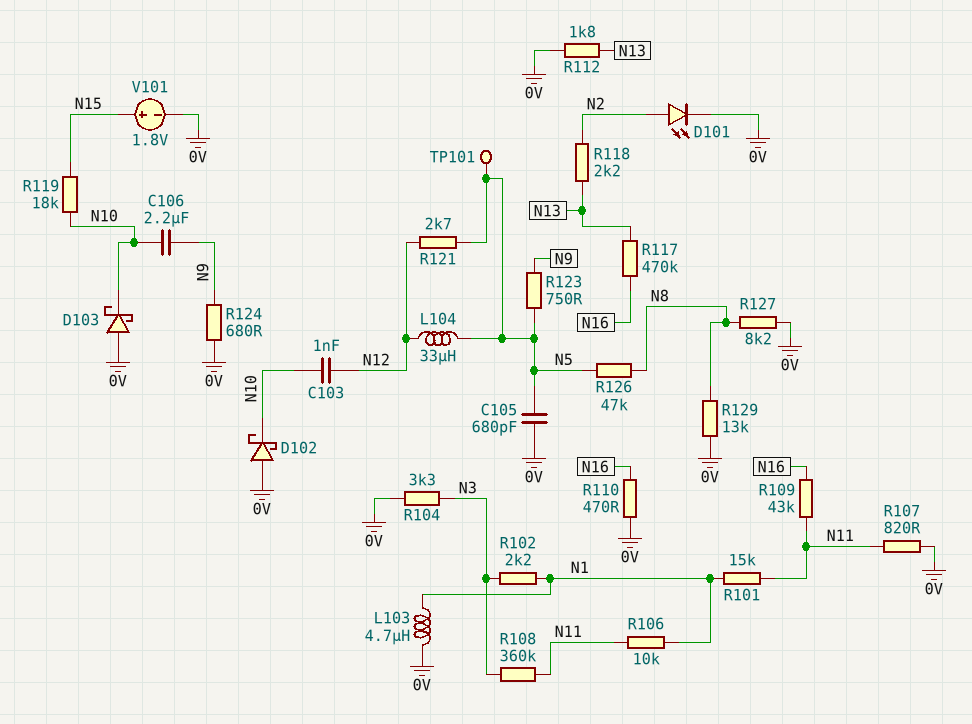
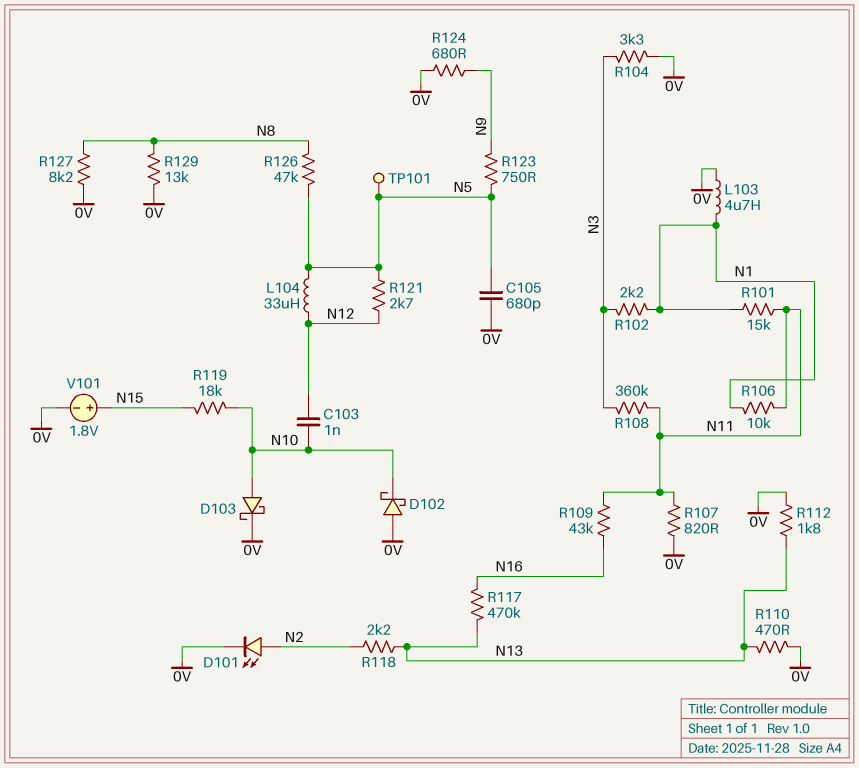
C106: 2.2uF (N9, N10) -> none
D103: schottky (A 0V, K N10) -> schottky (A N10, K 0V)
R110: 470 (0V, N16) -> 470 (0V, N13)

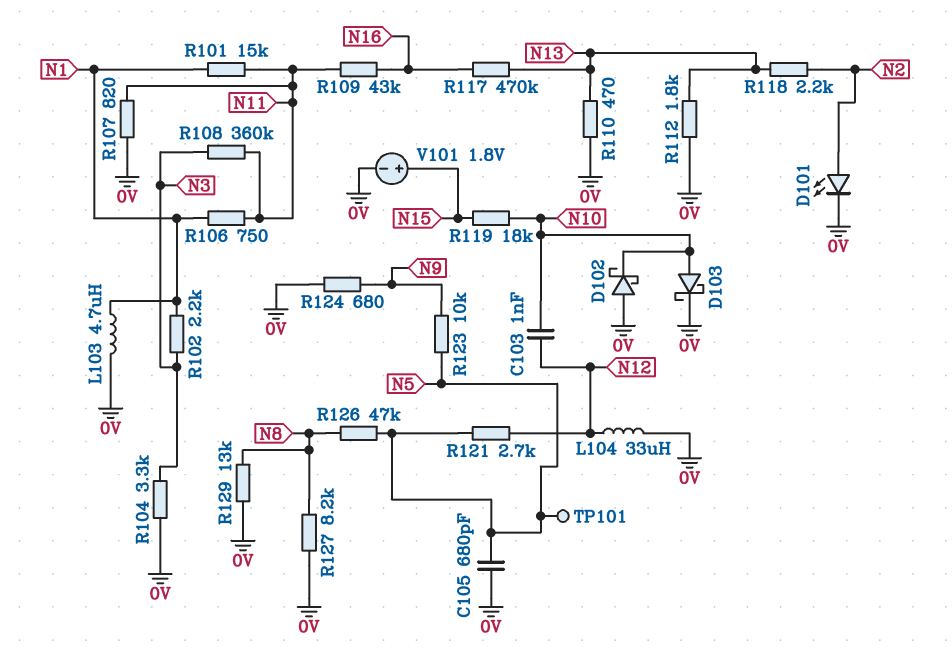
L104: 33uH (N5, N12) -> 33uH (0V, N12)
R106: 10k (N1, N11) -> 750 (N1, N11)
R123: 750 (N5, N9) -> 10k (N5, N9)

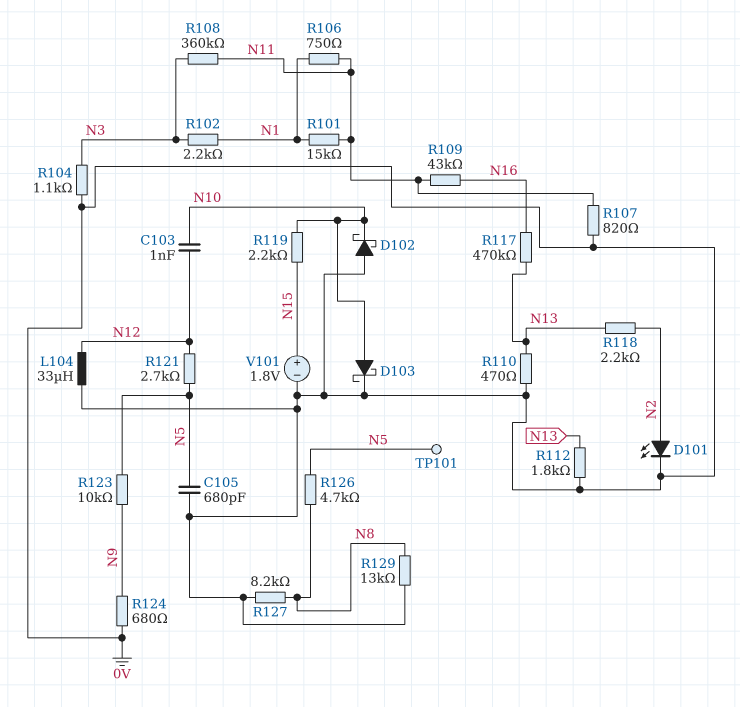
L103: 4.7uH (0V, N1) -> none
R104: 3.3k (0V, N3) -> 1.1k (0V, N3)
R119: 18k (N10, N15) -> 2.2k (N10, N15)
R126: 47k (N5, N8) -> 4.7k (N5, N8)

